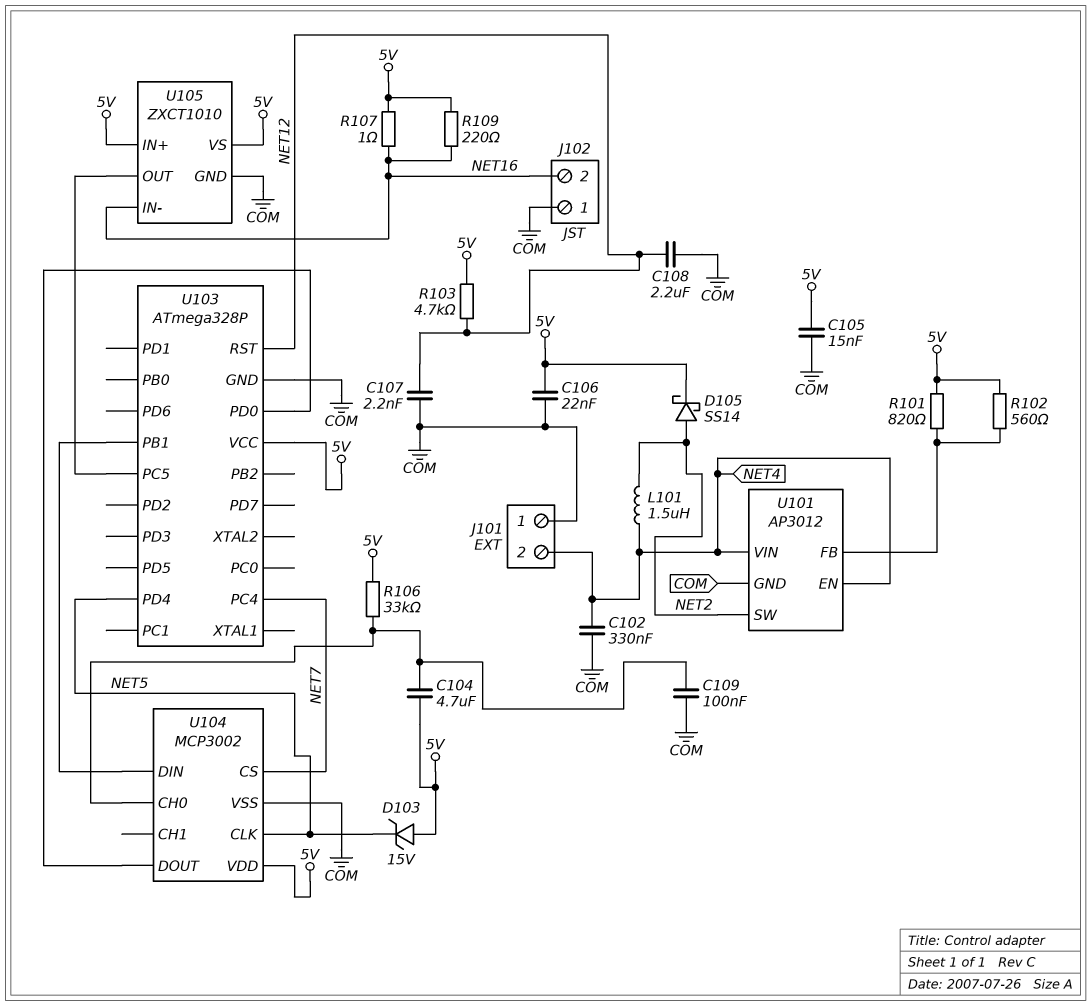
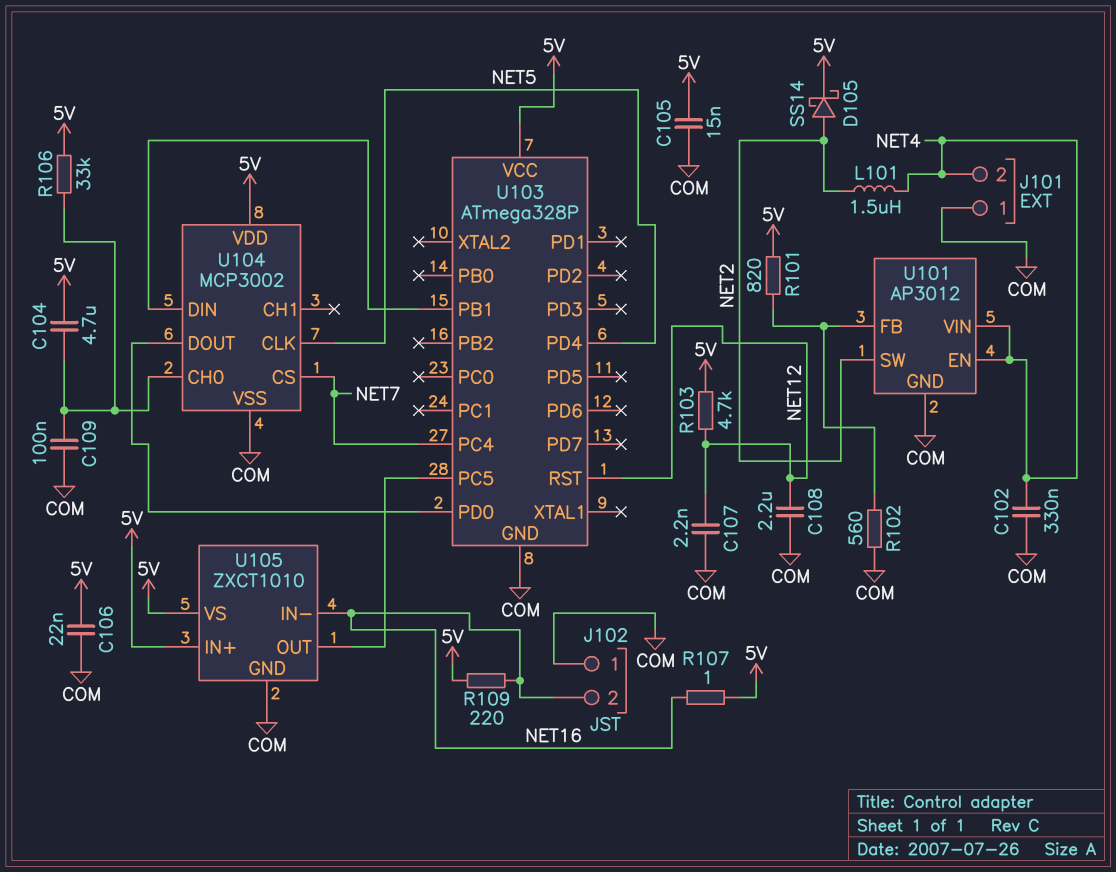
D103: zener 15V (A 5V, K NET5) -> none
R102: 560 (5V, U101/FB) -> 560 (COM, U101/FB)

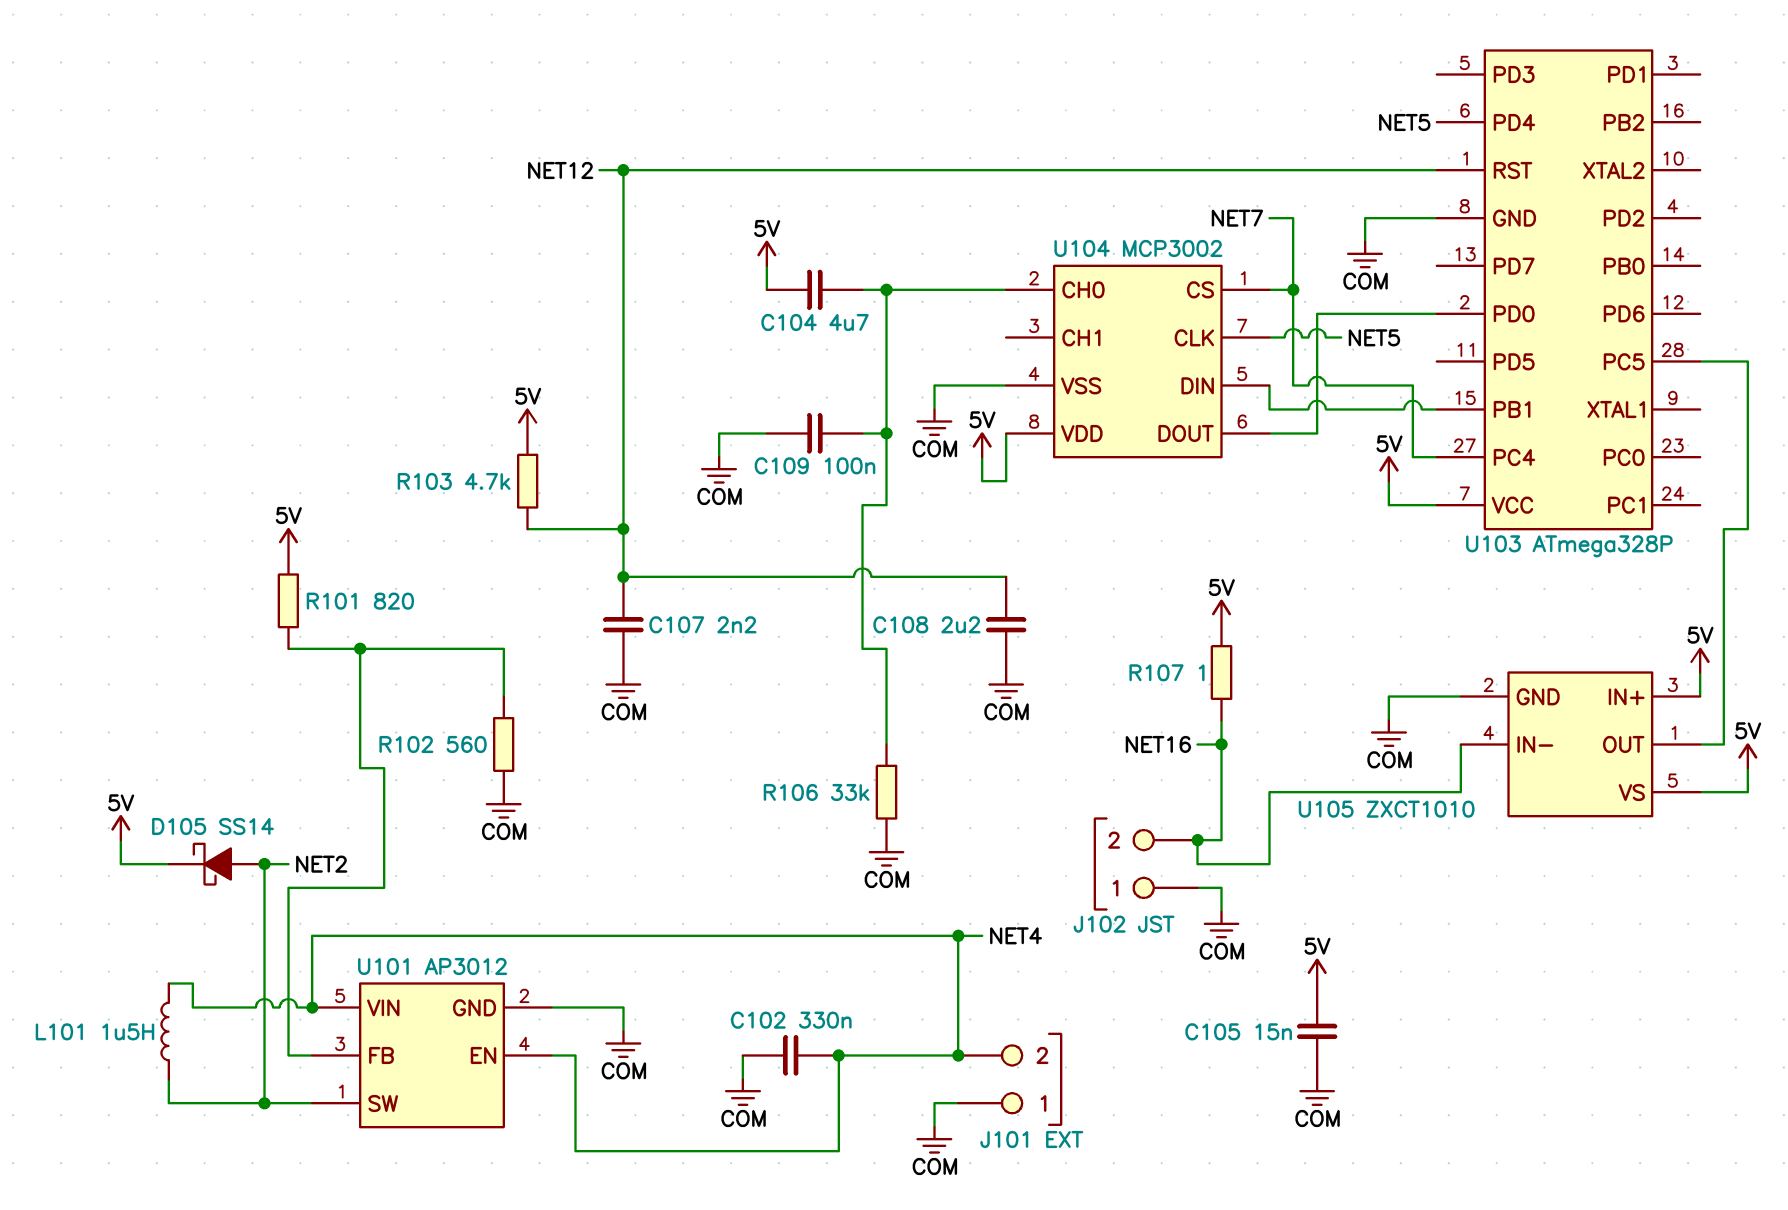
C106: 22nF (5V, COM) -> none
R106: 33k (5V, U104/CH0) -> 33k (COM, U104/CH0)
R109: 220 (5V, NET16) -> none

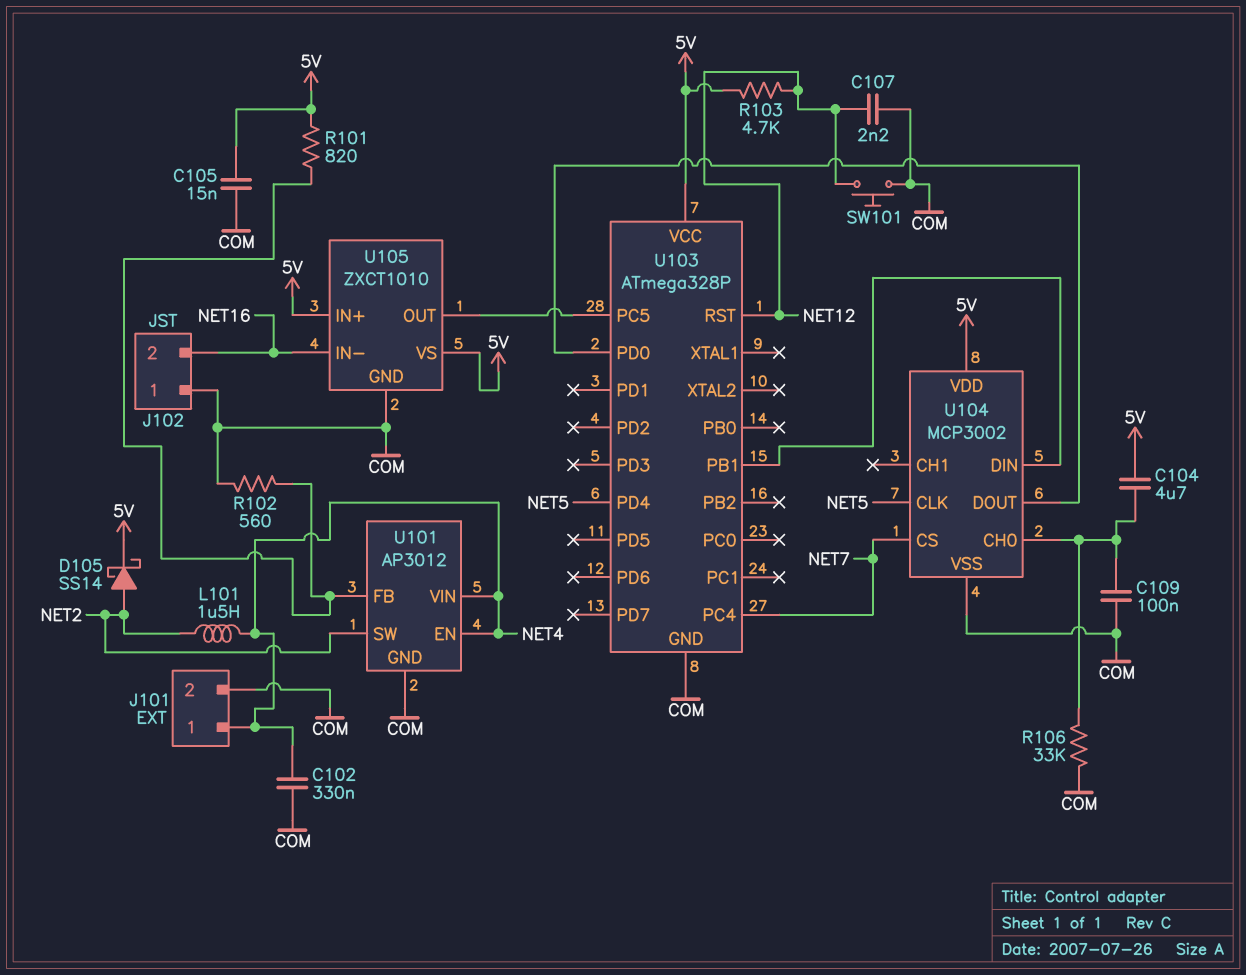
C108: 2.2uF (COM, NET12) -> none
J101 pin 1: COM -> NET4
J101 pin 2: NET4 -> COM
R107: 1 (5V, NET16) -> none
SW101: none -> button (COM, NET12)

